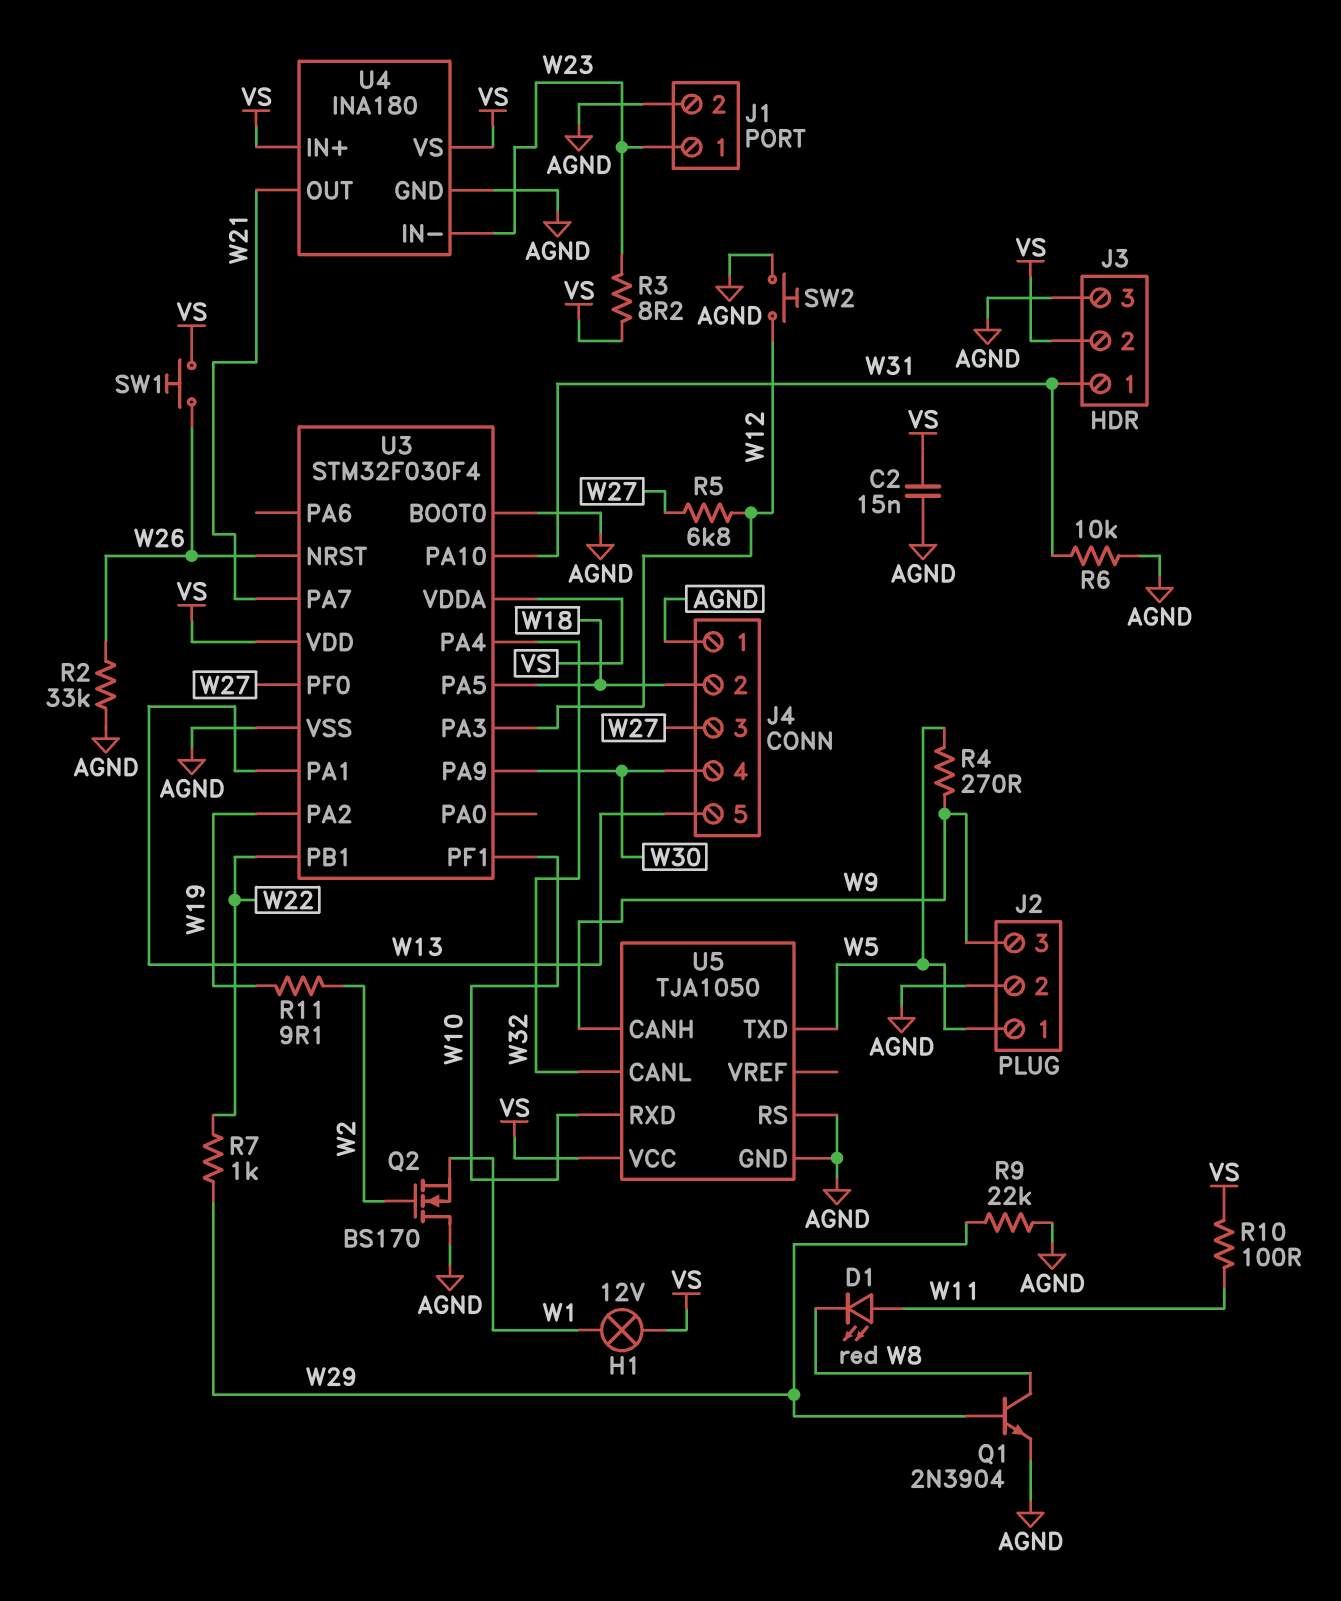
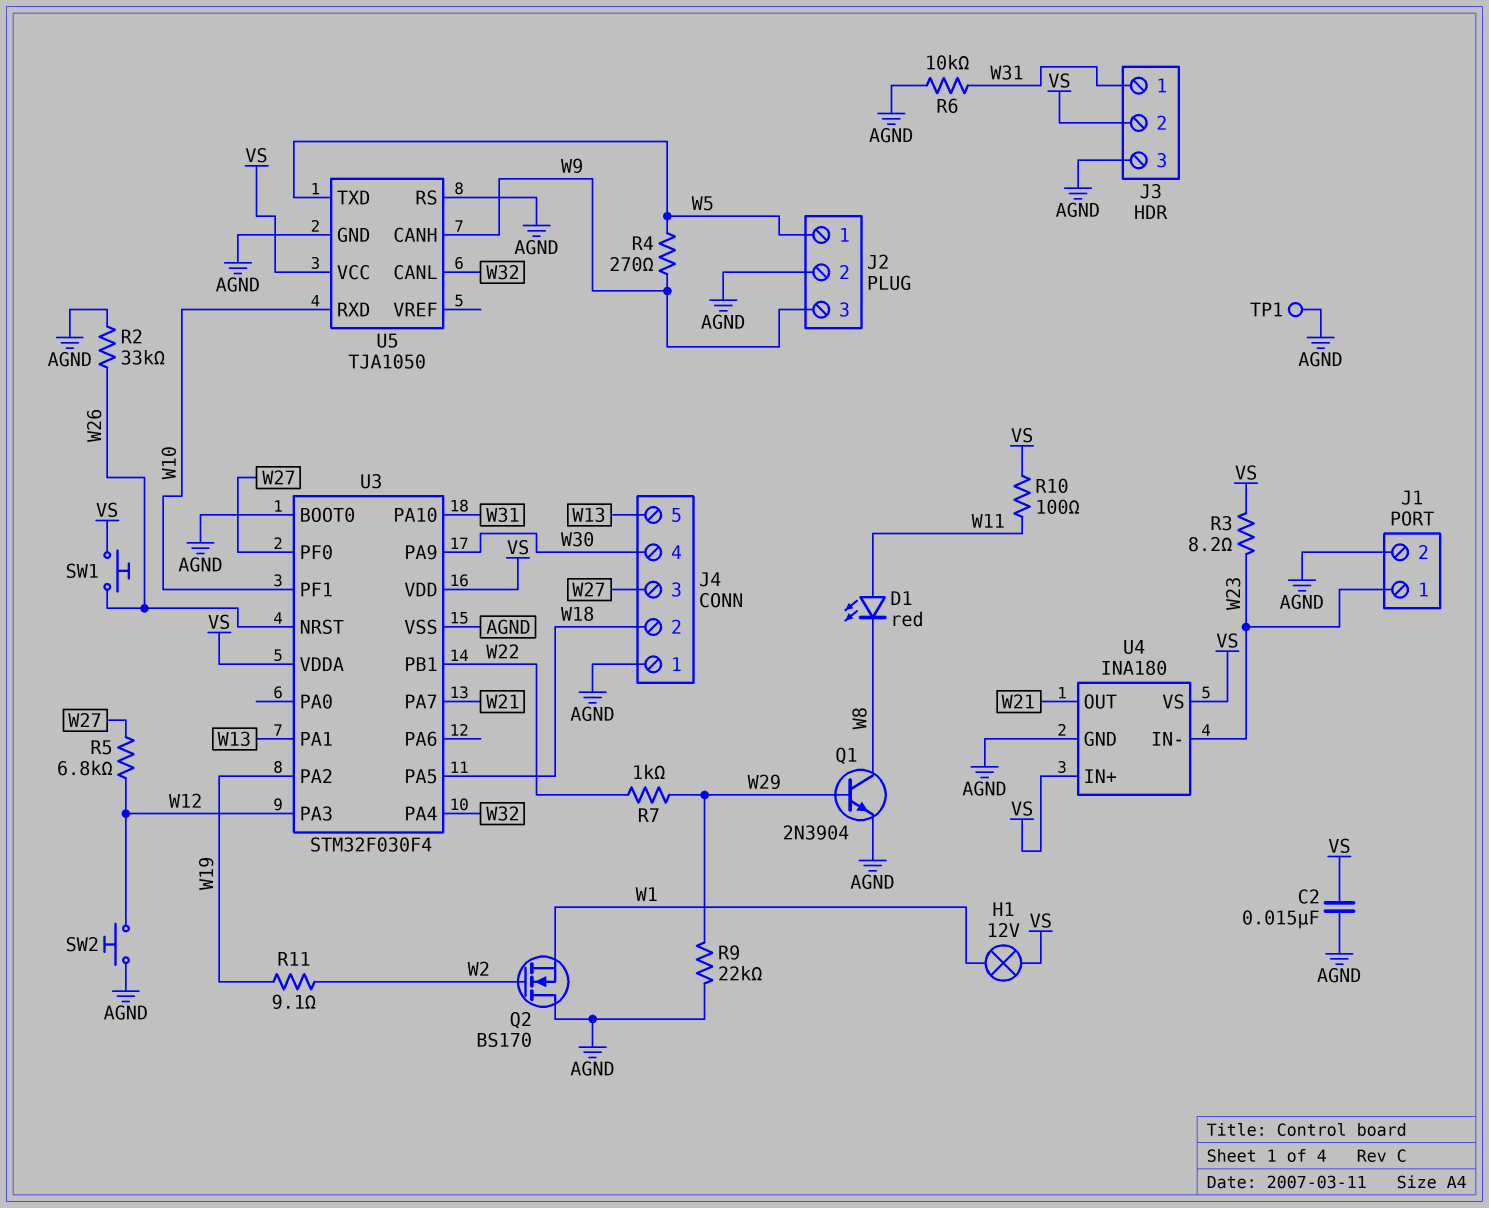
TP1: none -> test point (AGND)

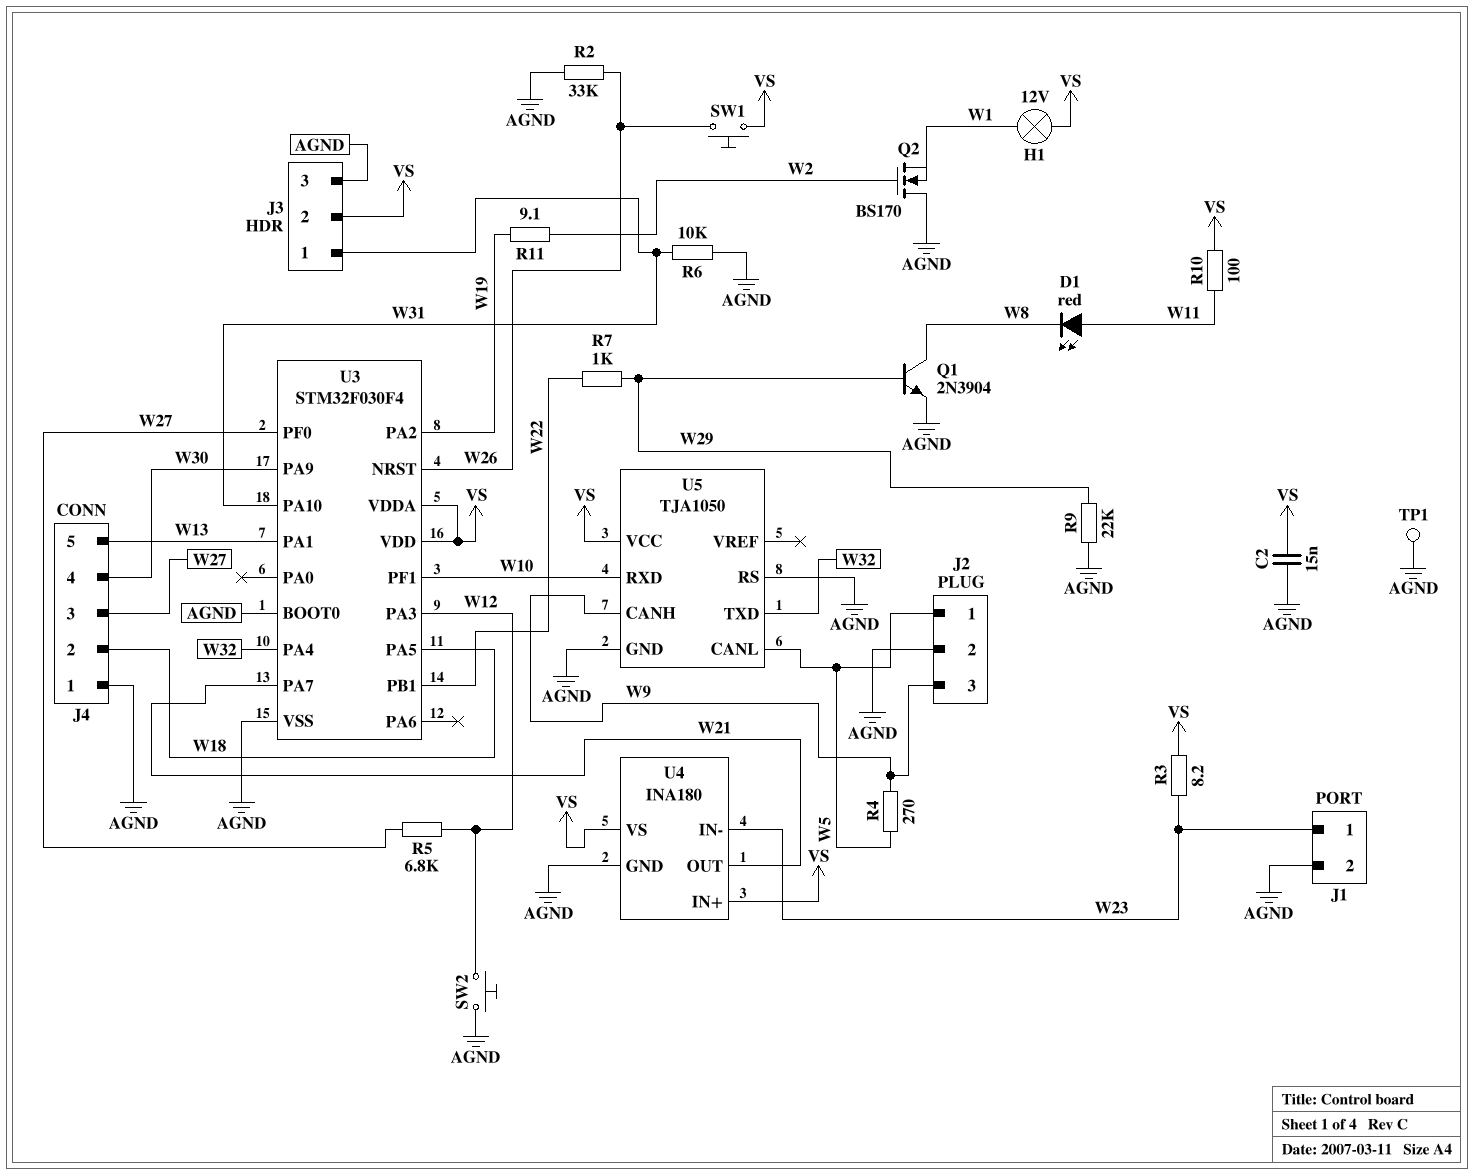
U5 pin CANL: W32 -> W5
U5 pin TXD: W5 -> W32

